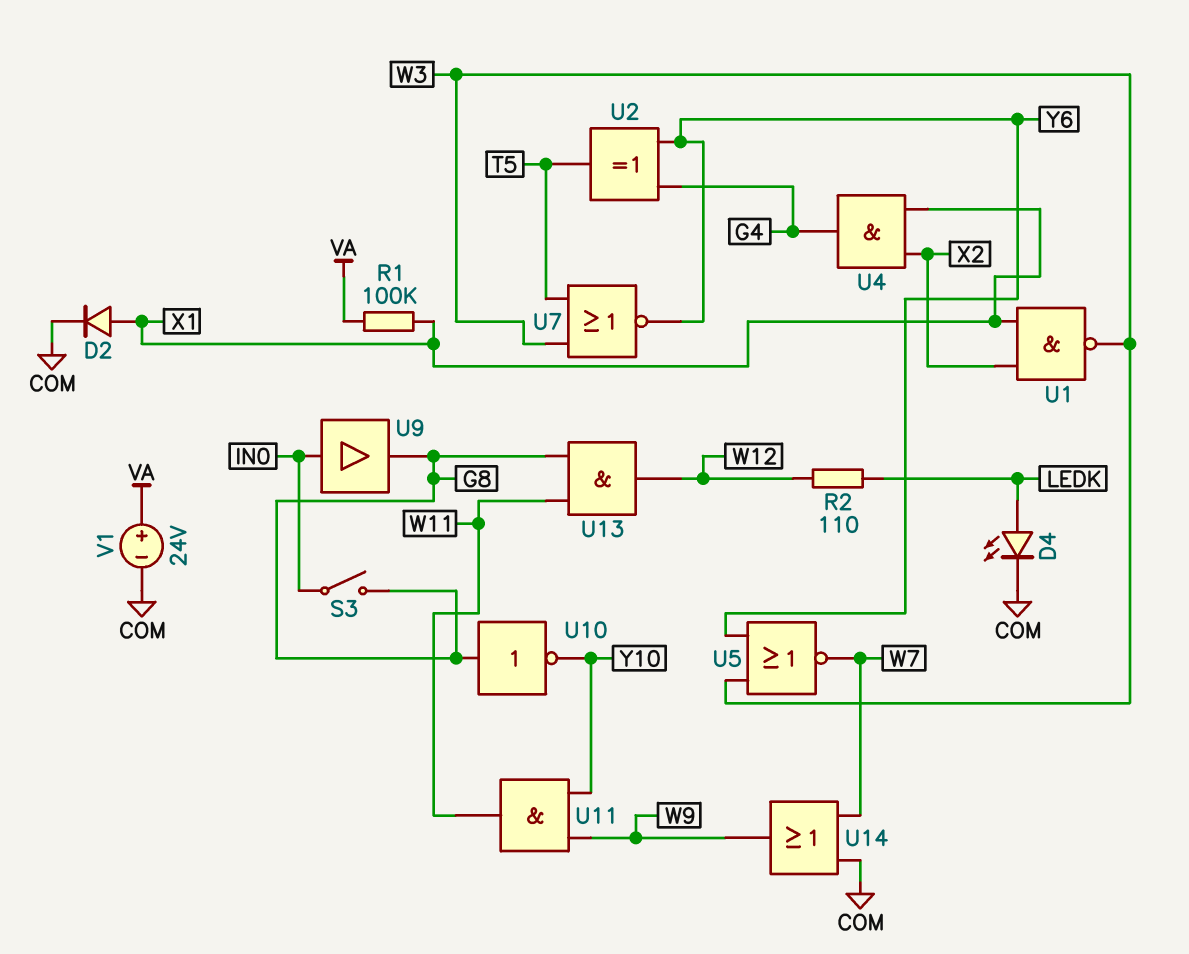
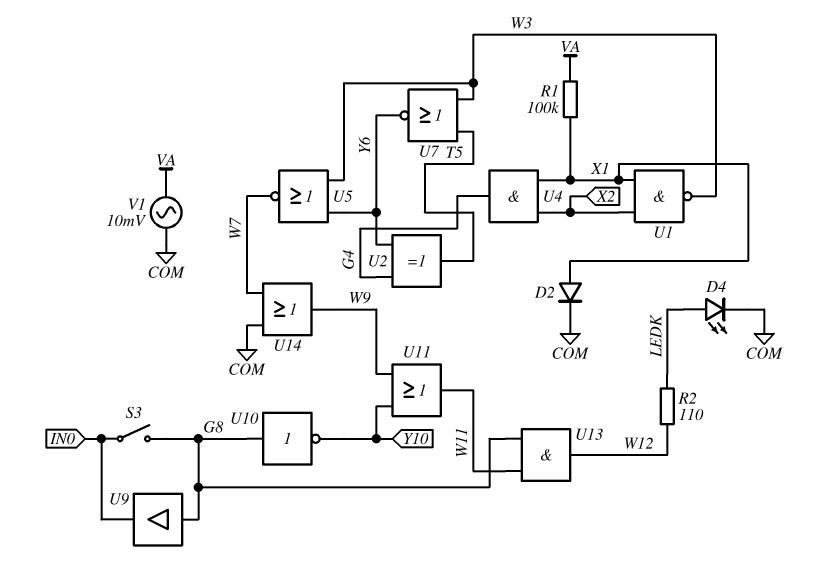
U9: buffer (in IN0, out G8) -> buffer (in G8, out IN0)
U11: AND (in W9, in Y10, out W11) -> OR (in W9, in Y10, out W11)
V1: 24V (plus VA, minus COM) -> AC 10mV (COM, VA)

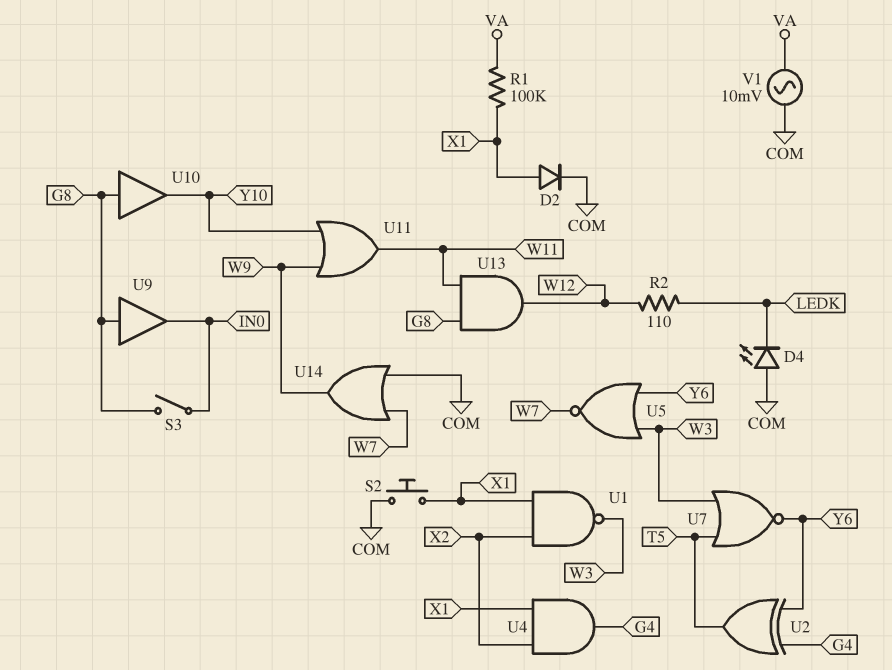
D4: LED (A LEDK, K COM) -> LED (A COM, K LEDK)
S2: none -> button (COM, X1)
U10: NOT (in G8, out Y10) -> buffer (in G8, out Y10)

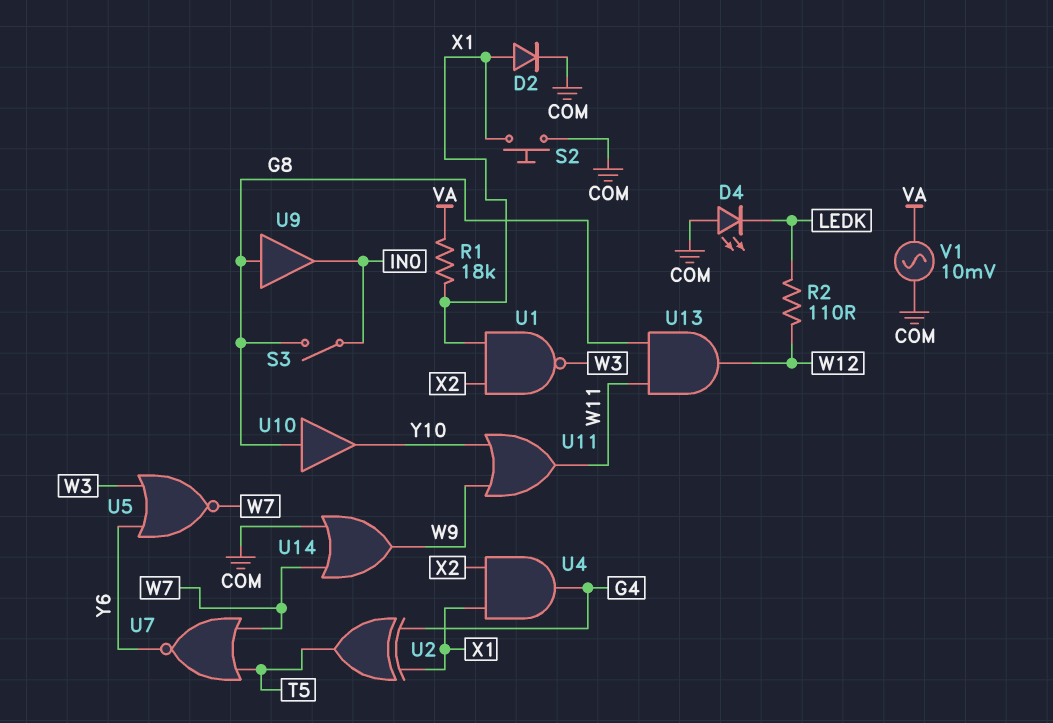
R1: 100k (VA, X1) -> 18k (VA, X1)
U2: XOR (in G4, in Y6, out T5) -> XOR (in G4, in X1, out T5)
U7: NOR (in T5, in W3, out Y6) -> NOR (in T5, in W7, out Y6)

